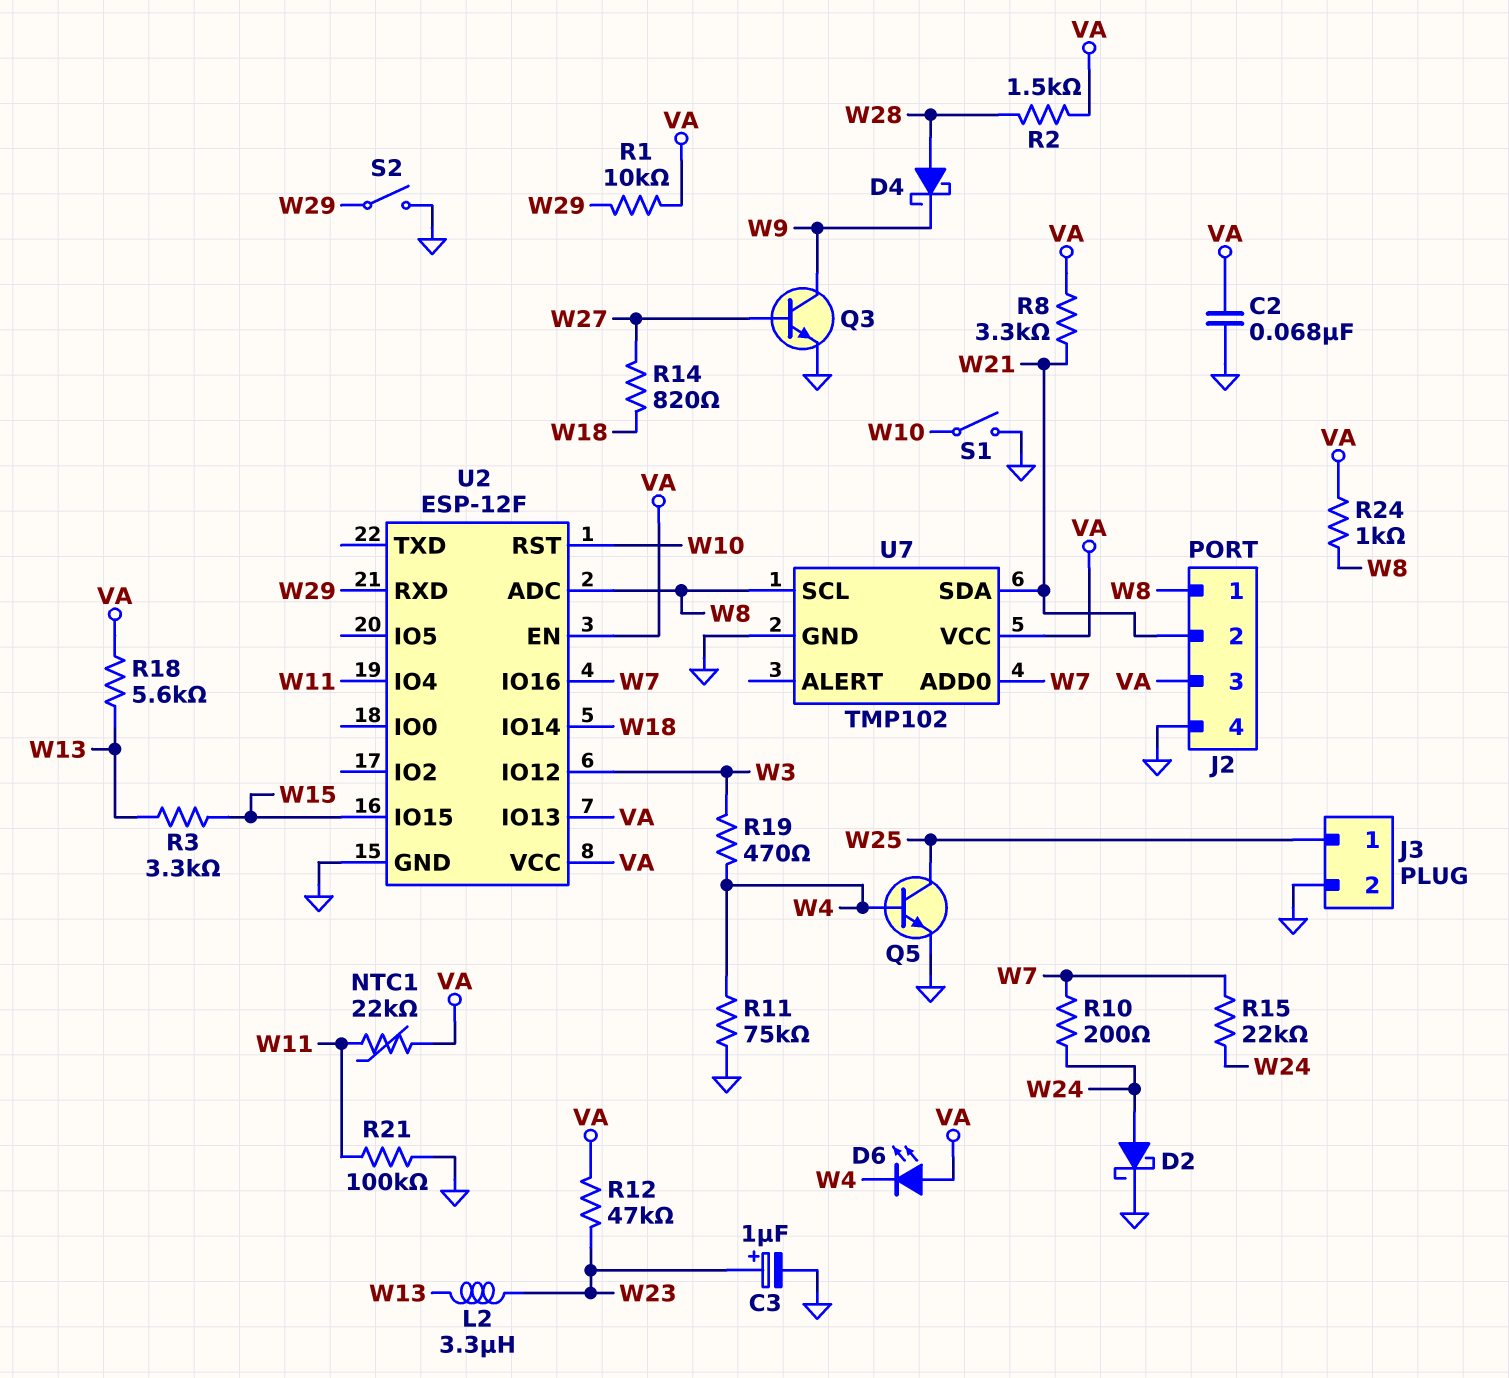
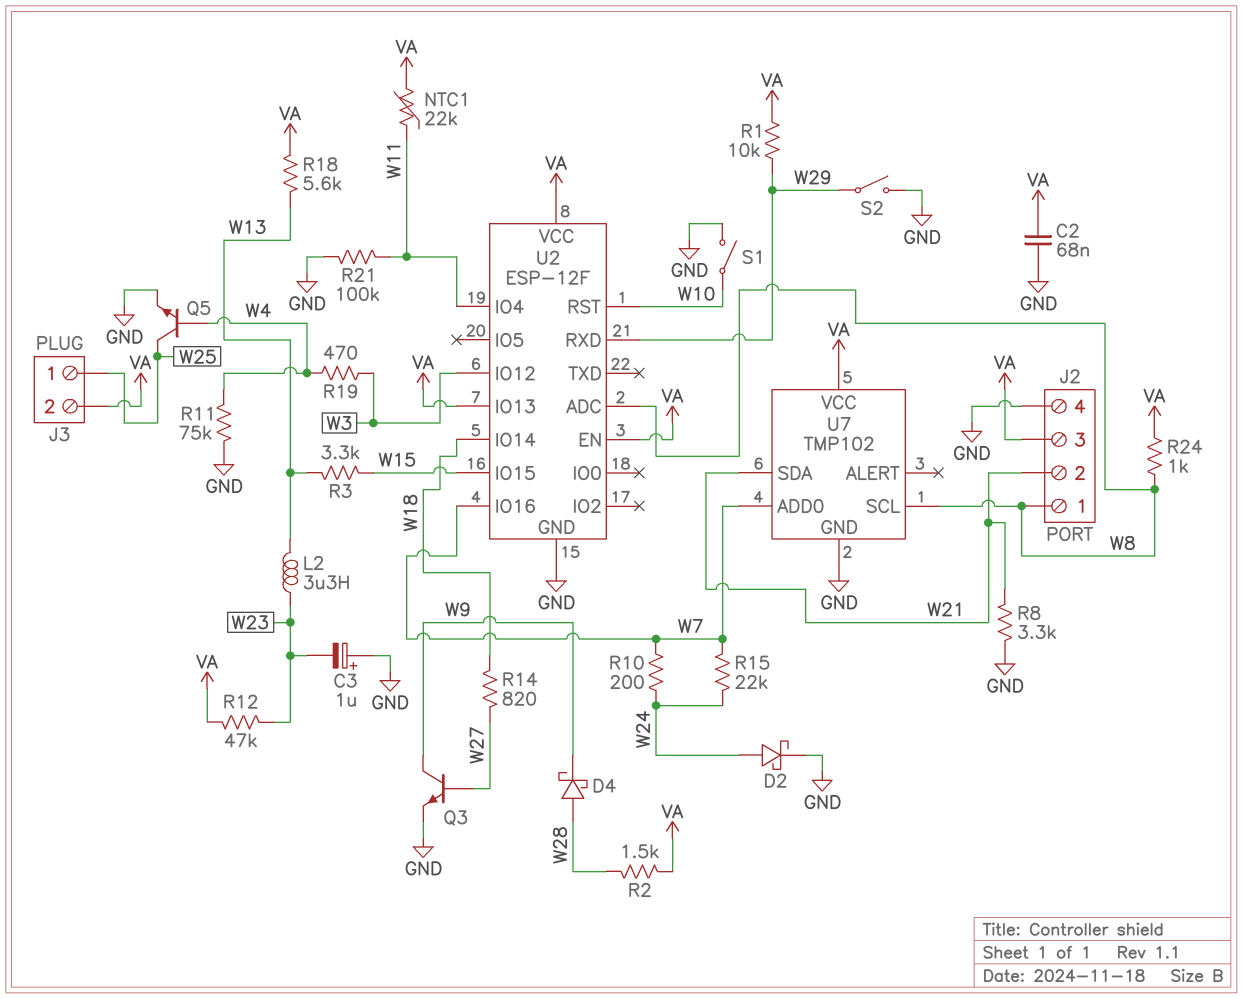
C3: 1uF (plus W23, minus GND) -> 1uF (plus GND, minus W23)
D6: LED (A VA, K W4) -> none
J3 pin 2: GND -> VA
R8: 3.3k (VA, W21) -> 3.3k (GND, W21)

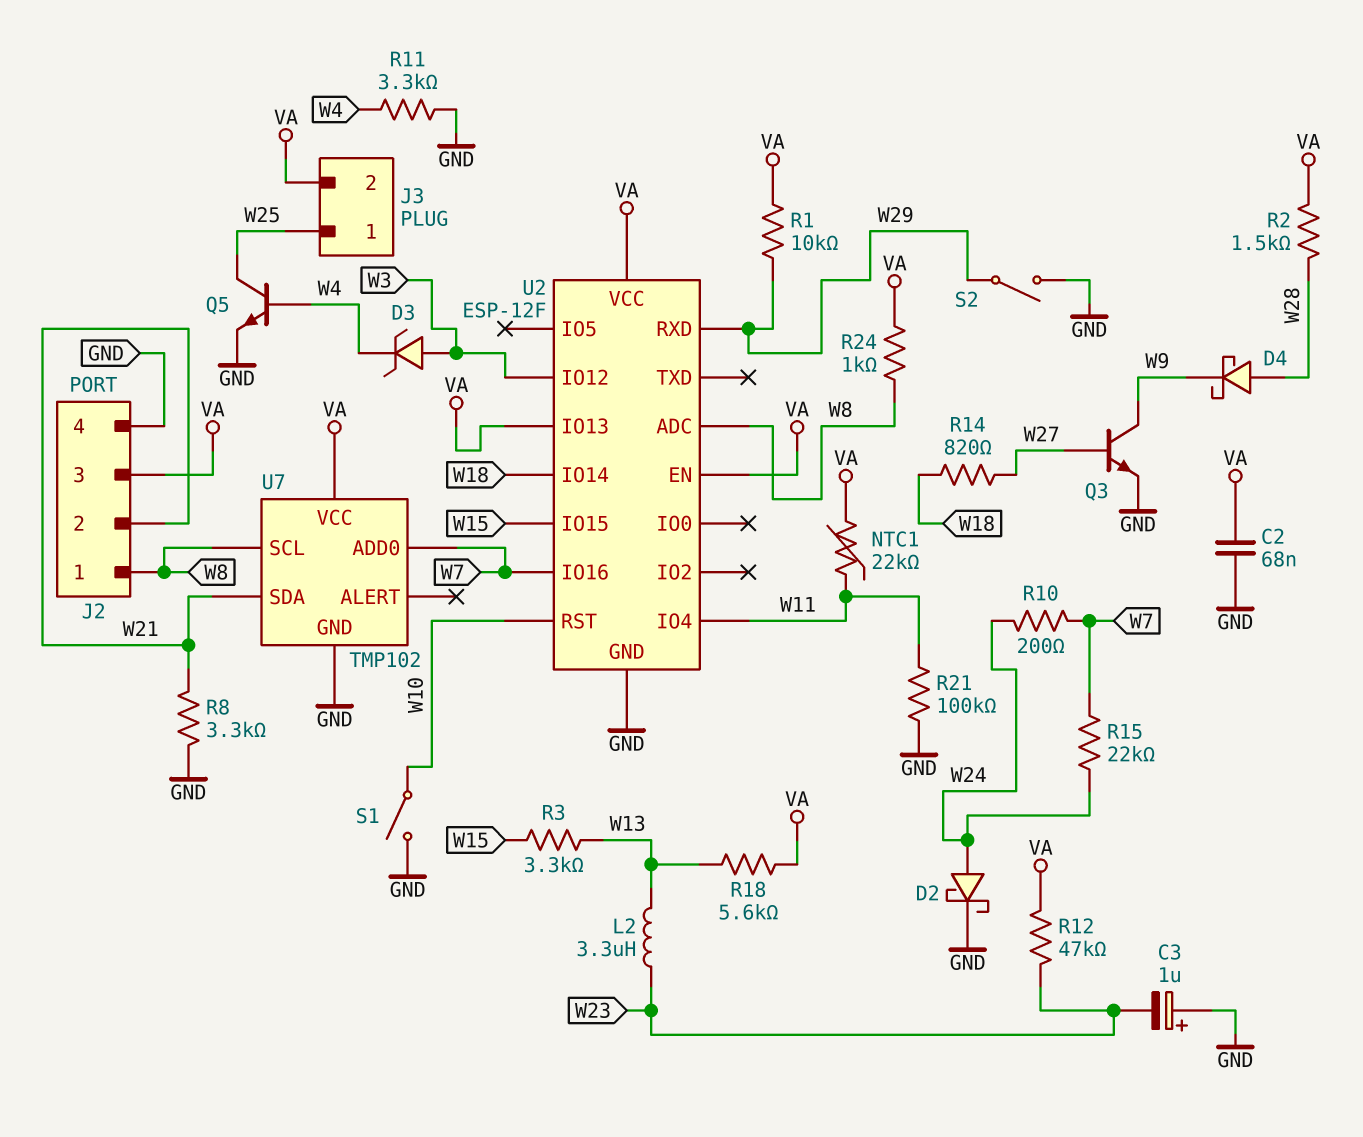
D3: none -> zener (A W3, K W4)
R11: 75k (GND, W4) -> 3.3k (GND, W4)
R19: 470 (W3, W4) -> none

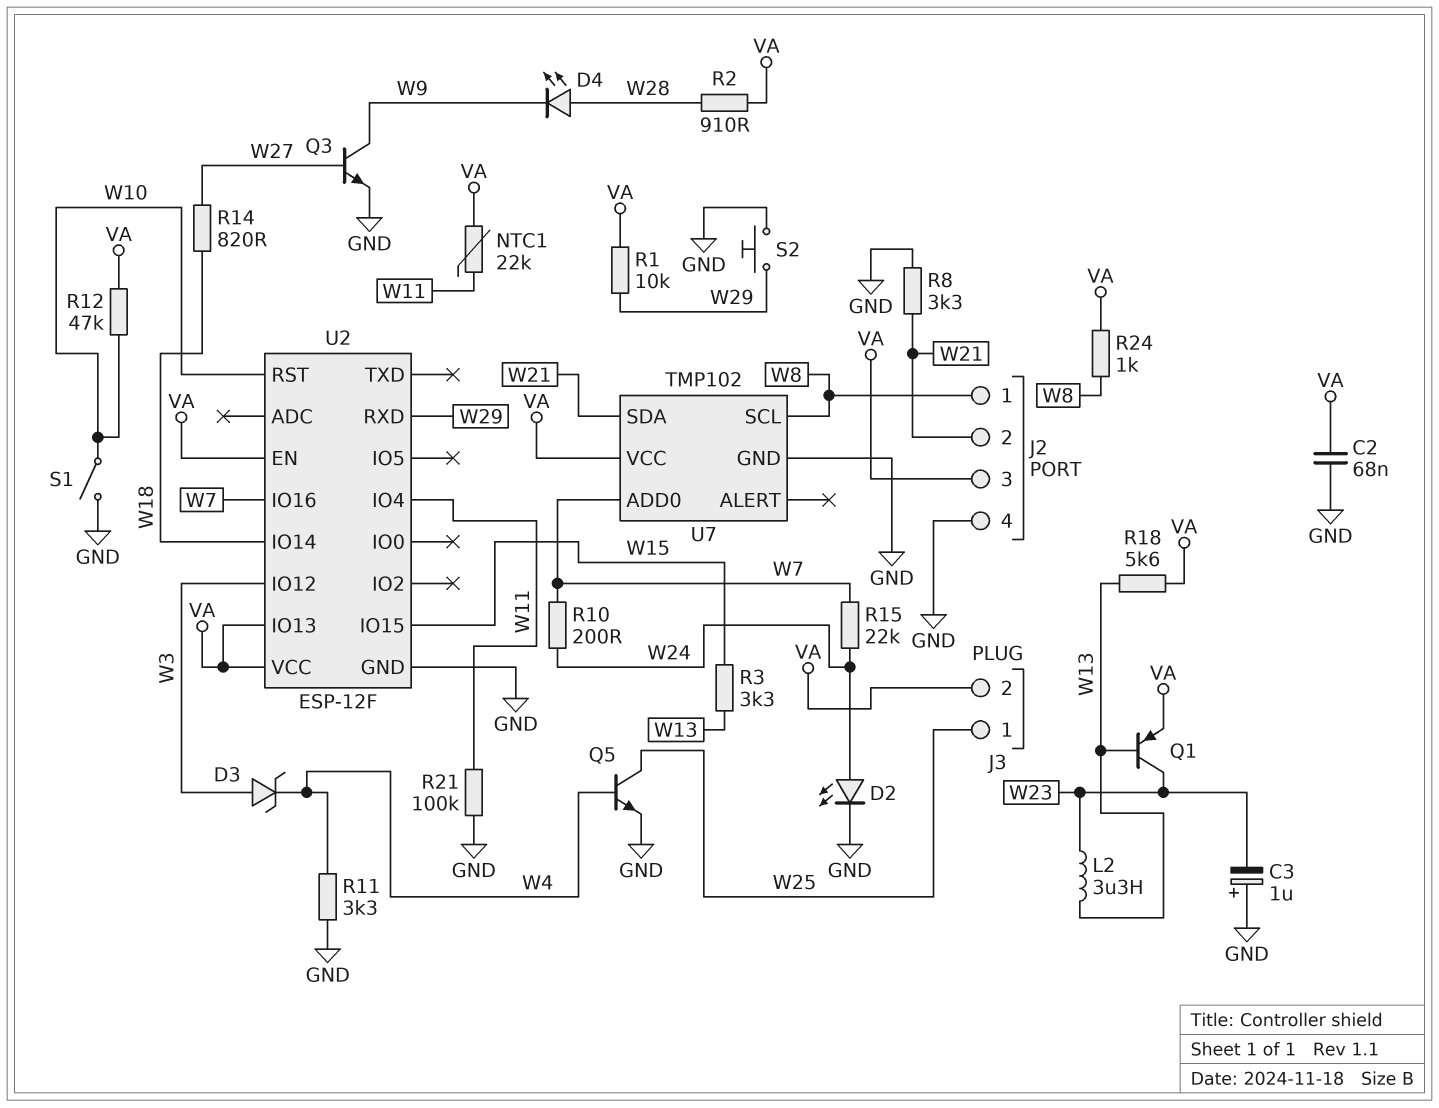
D2: schottky (A W24, K GND) -> LED (A W24, K GND)
D4: schottky (A W28, K W9) -> LED (A W28, K W9)
Q1: none -> PNP (B W13, C W23, E VA)
R2: 1.5k (VA, W28) -> 910 (VA, W28)
R12: 47k (VA, W23) -> 47k (VA, W10)
S2: switch (GND, W29) -> button (GND, W29)
U2 pin ADC: W8 -> none

